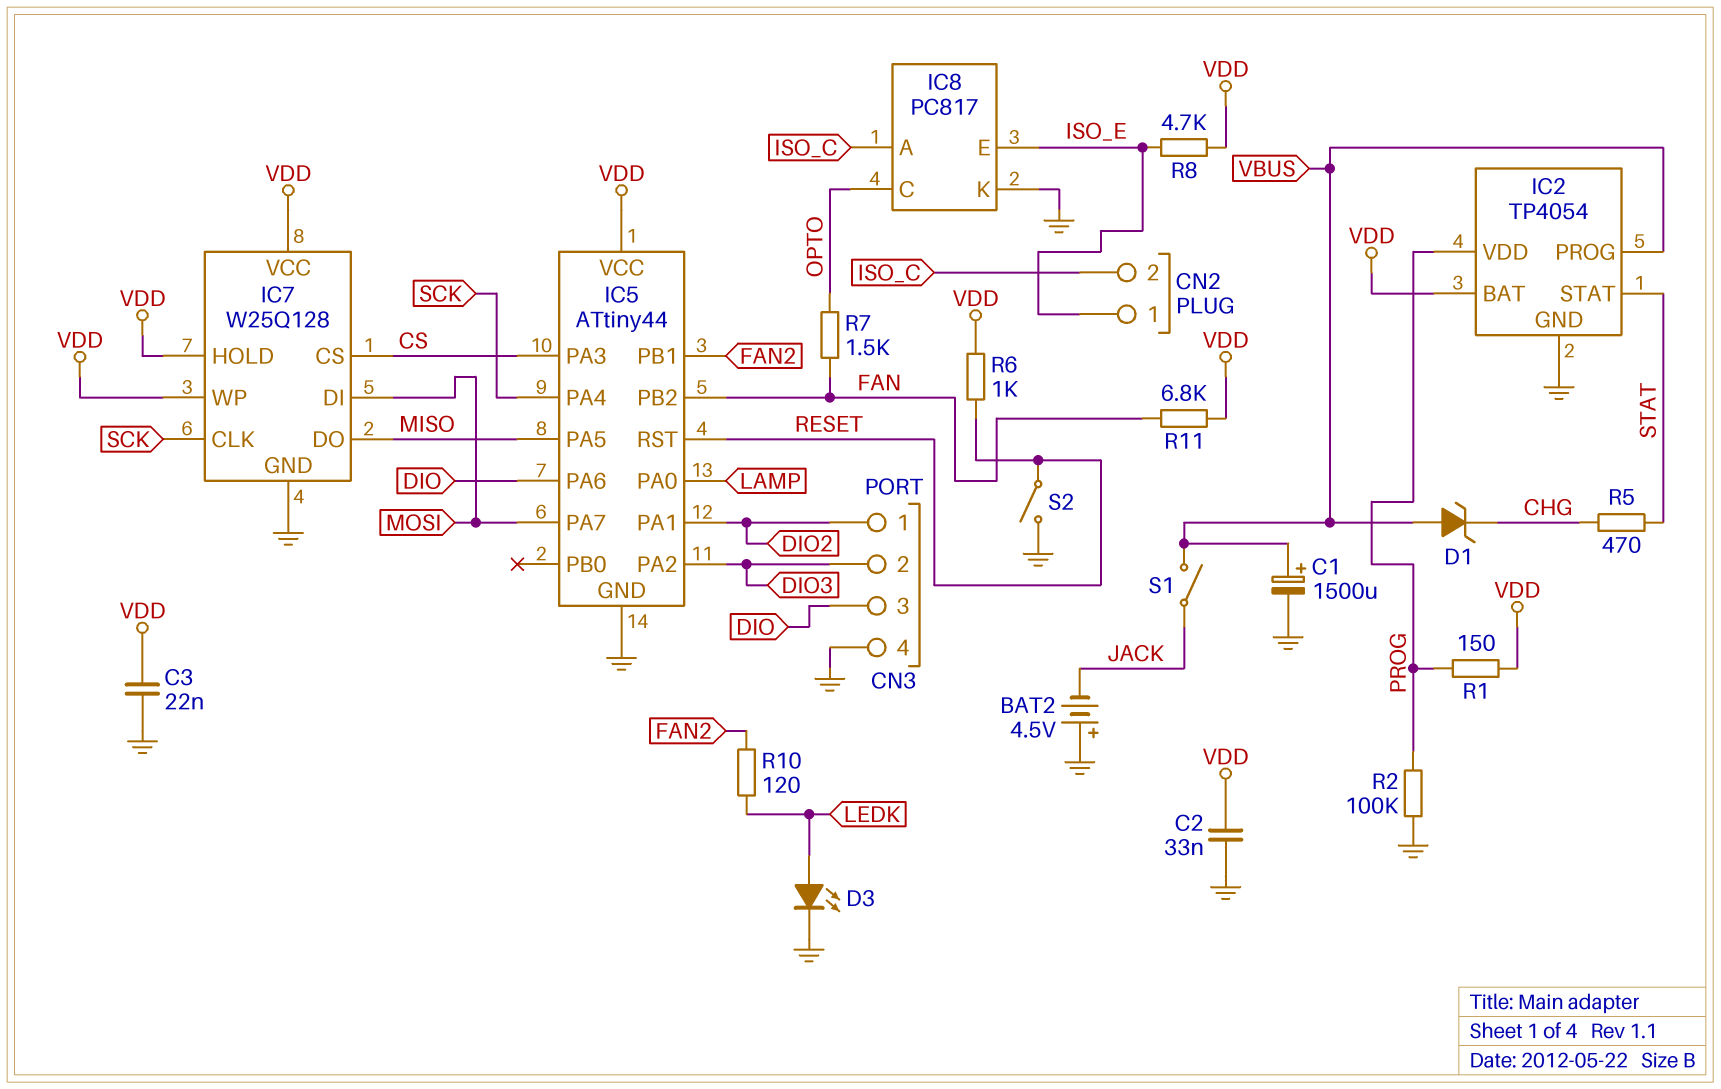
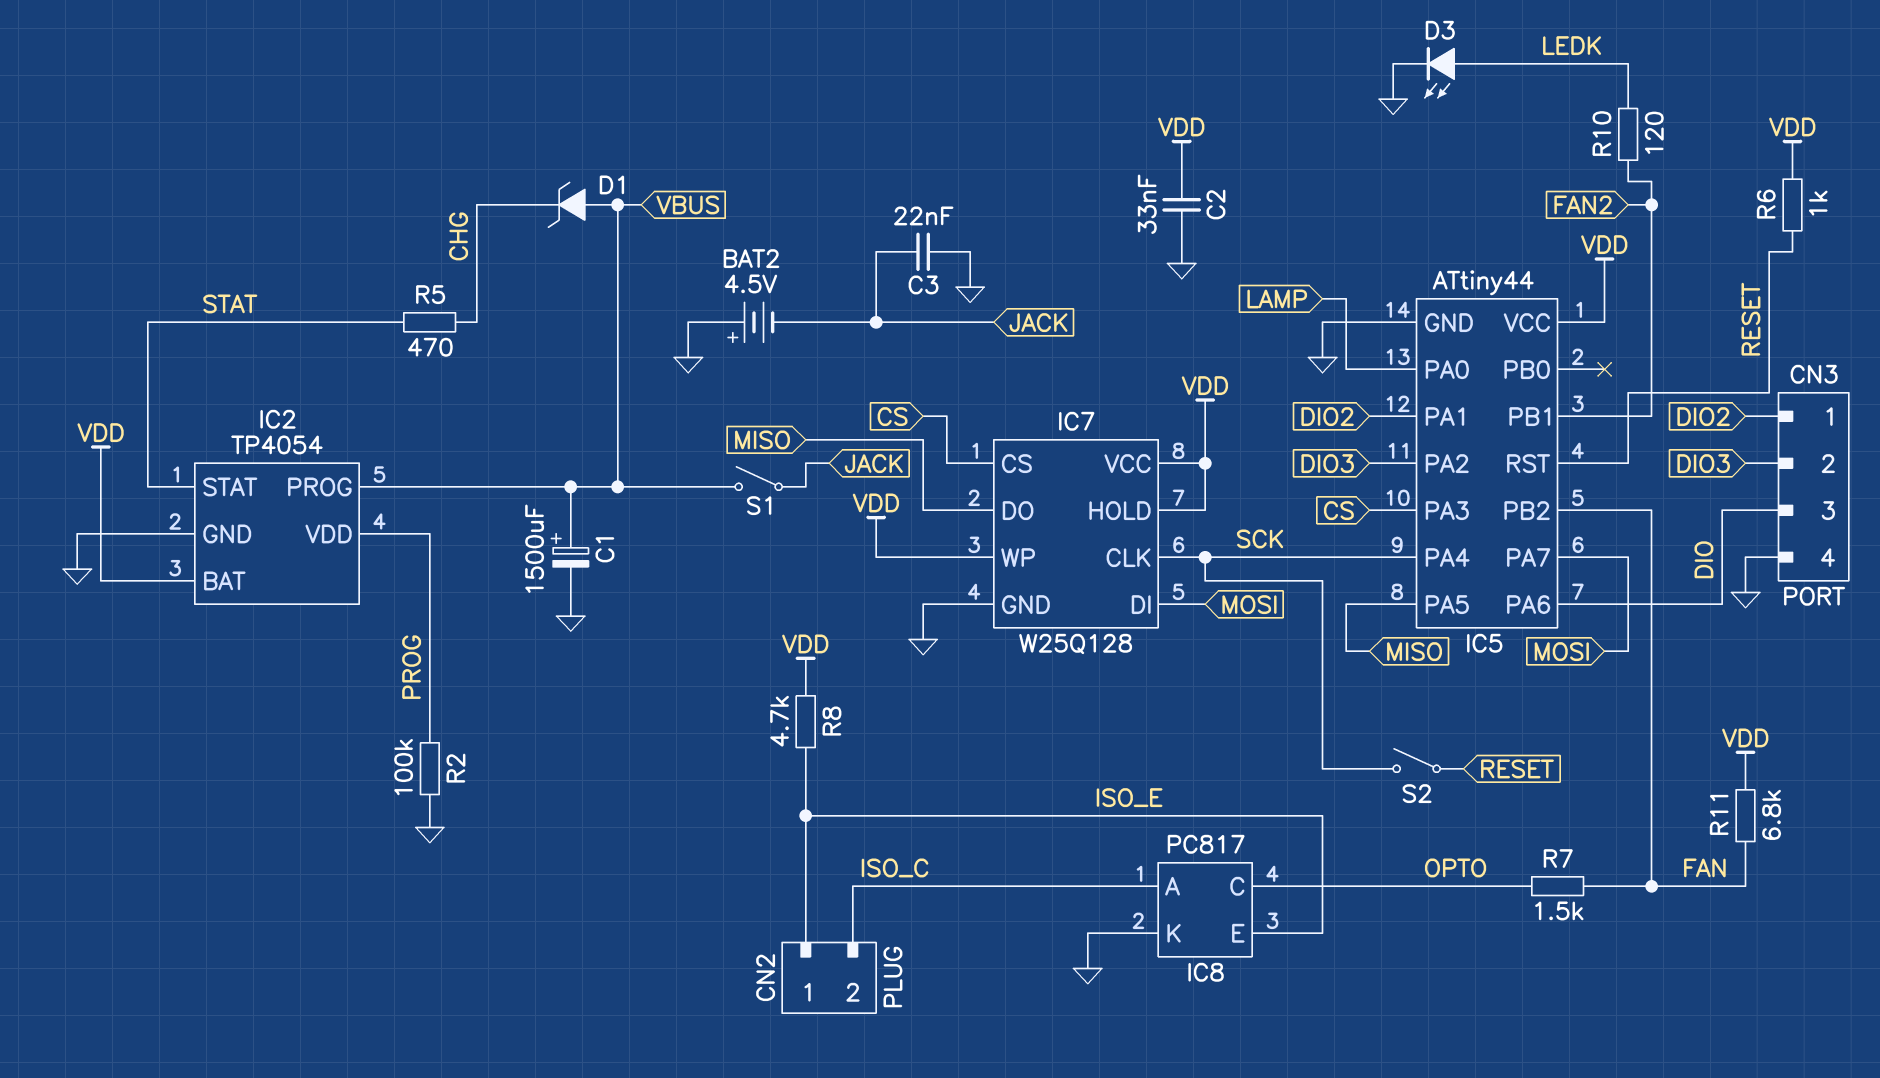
C3: 22nF (GND, VDD) -> 22nF (GND, JACK)
R1: 150 (PROG, VDD) -> none
S2: switch (GND, RESET) -> switch (RESET, SCK)

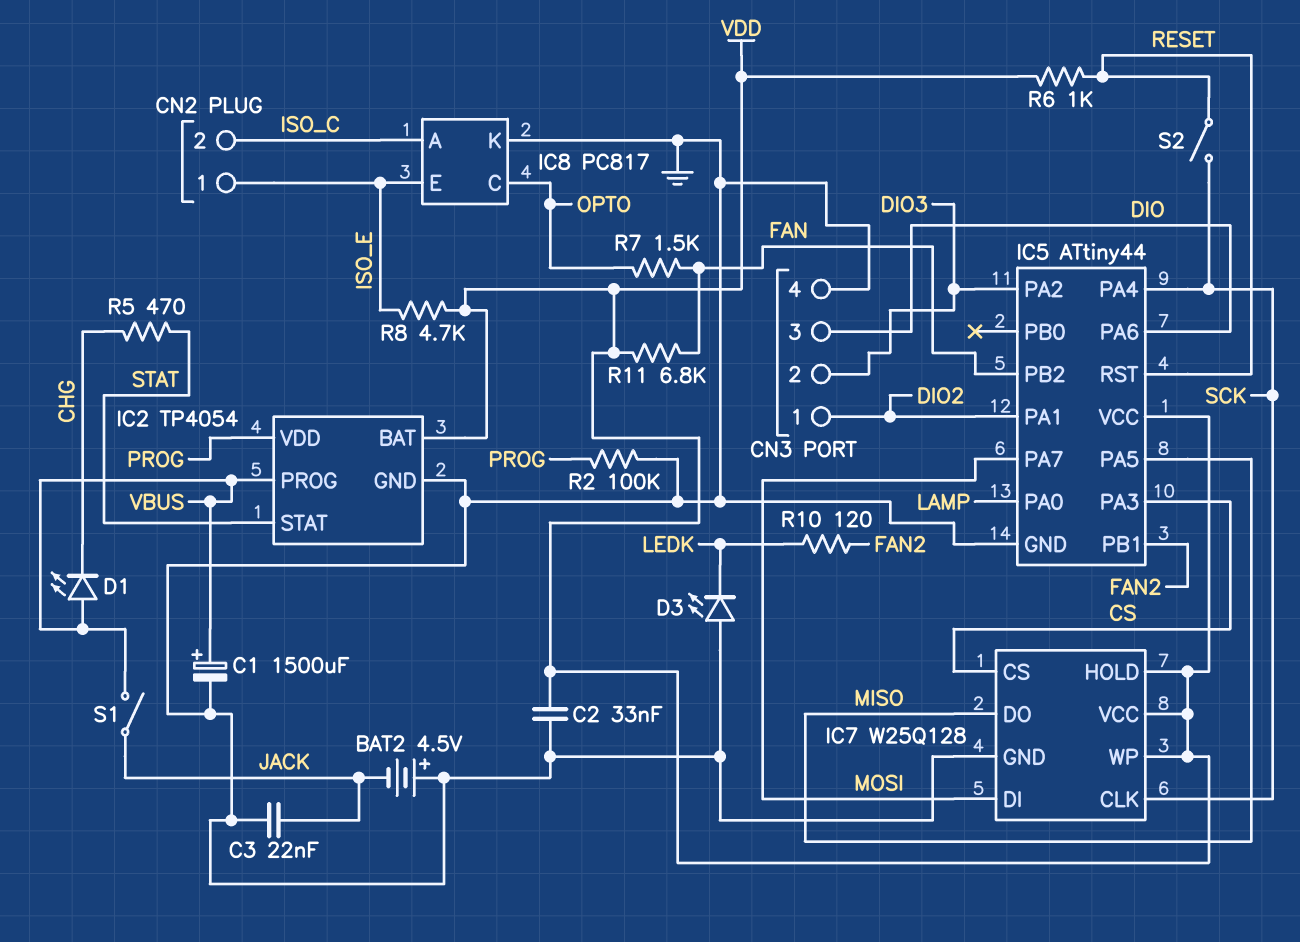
D1: zener (A VBUS, K CHG) -> LED (A VBUS, K CHG)
D3: LED (A LEDK, K GND) -> LED (A GND, K LEDK)

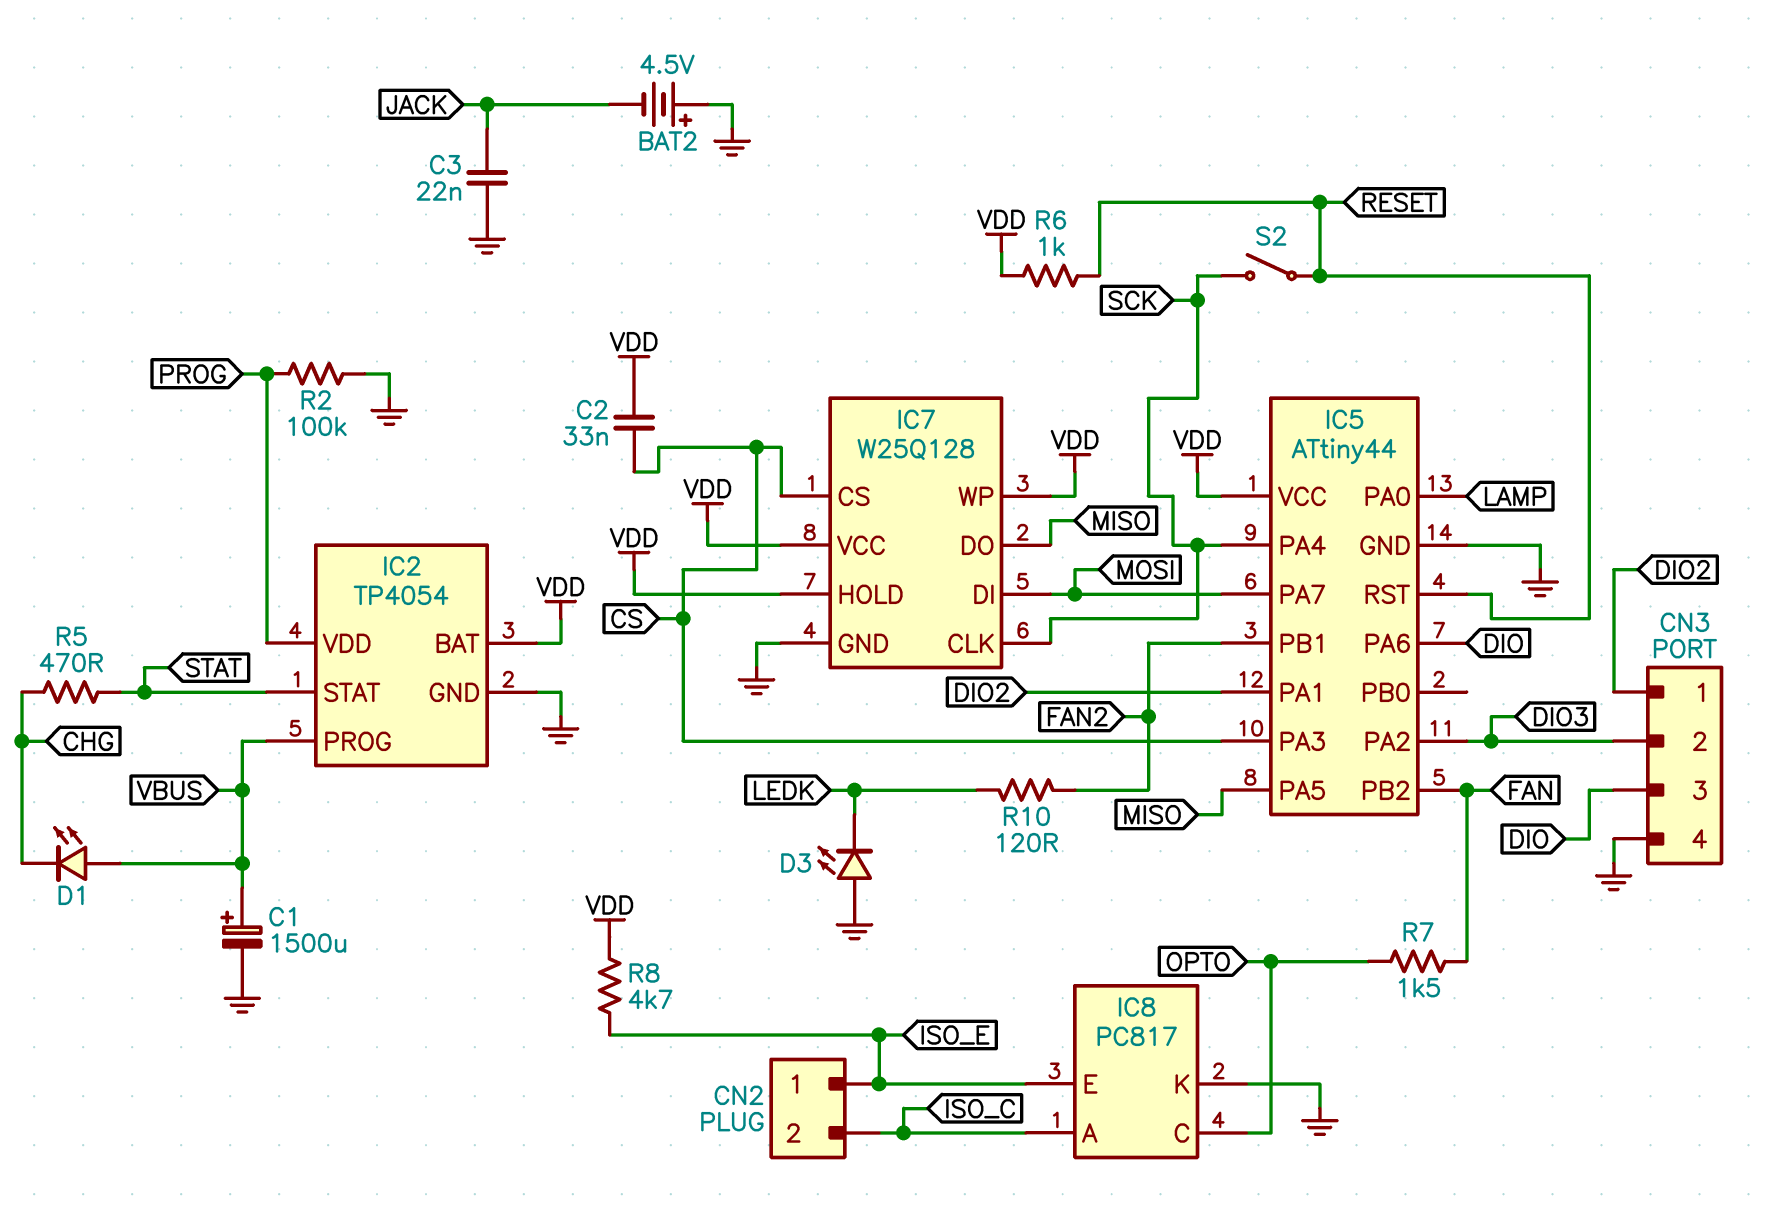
C2: 33nF (GND, VDD) -> 33nF (CS, VDD)
R11: 6.8k (FAN, VDD) -> none
S1: switch (JACK, VBUS) -> none

